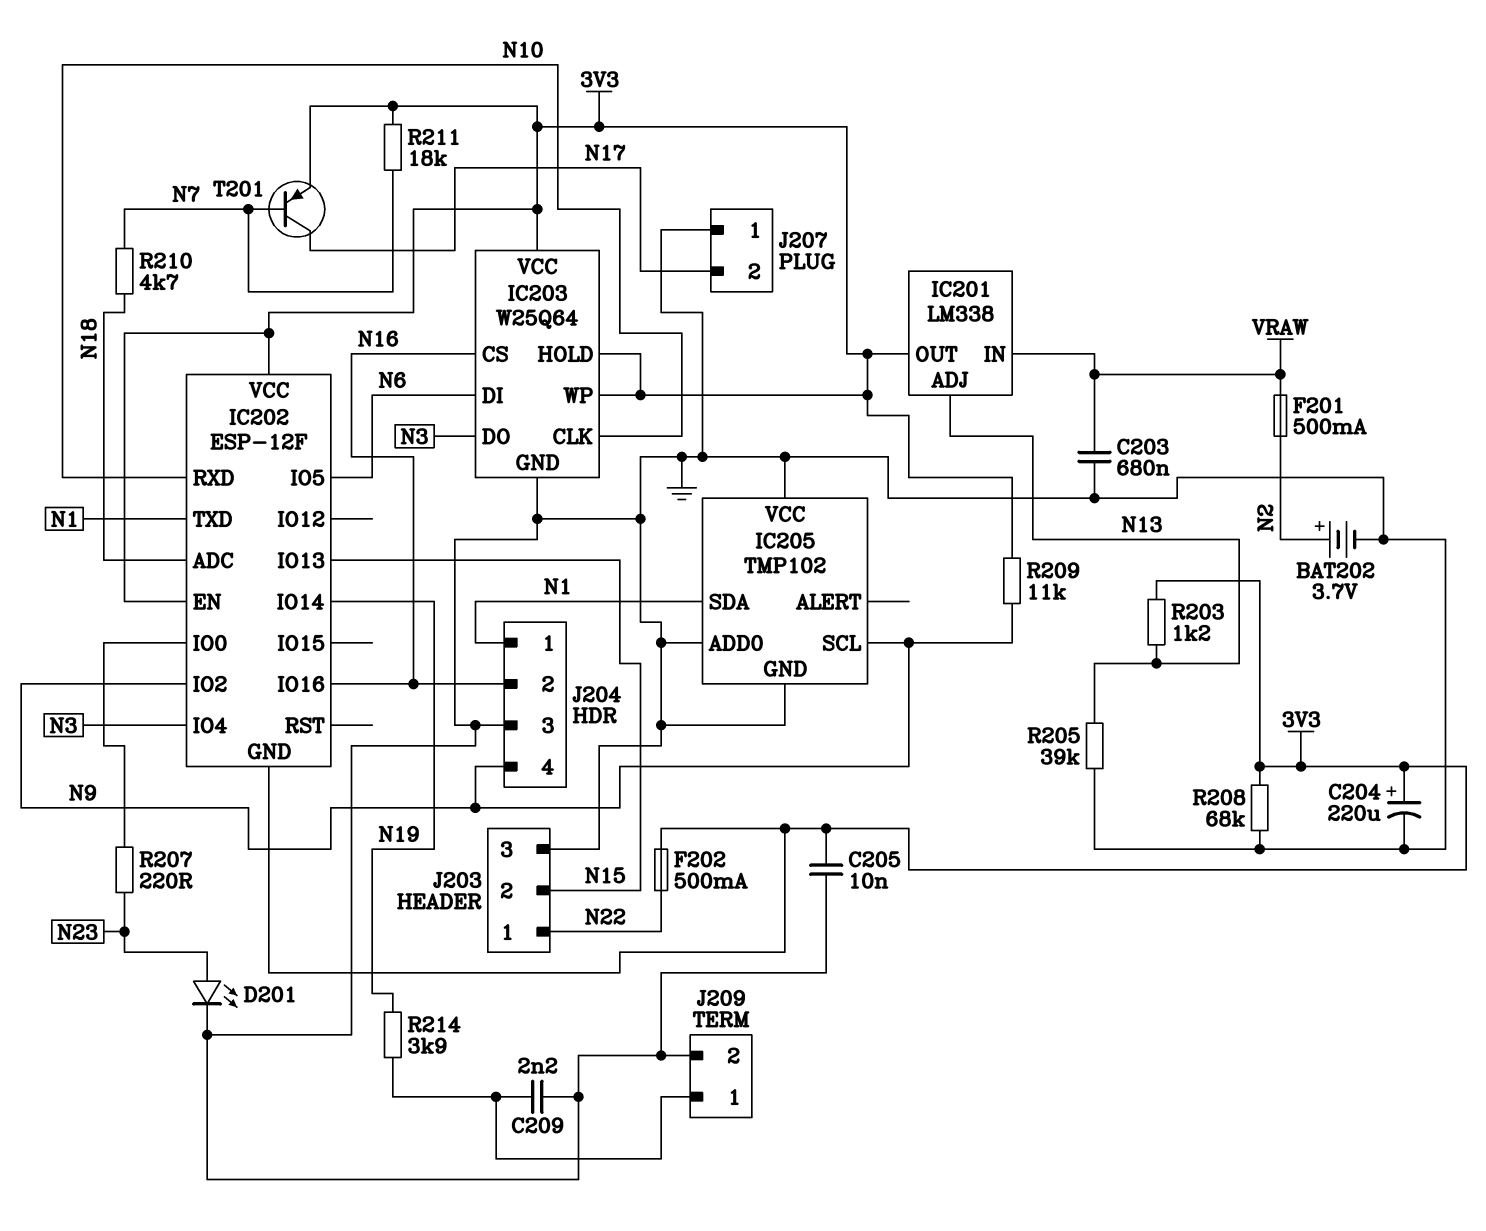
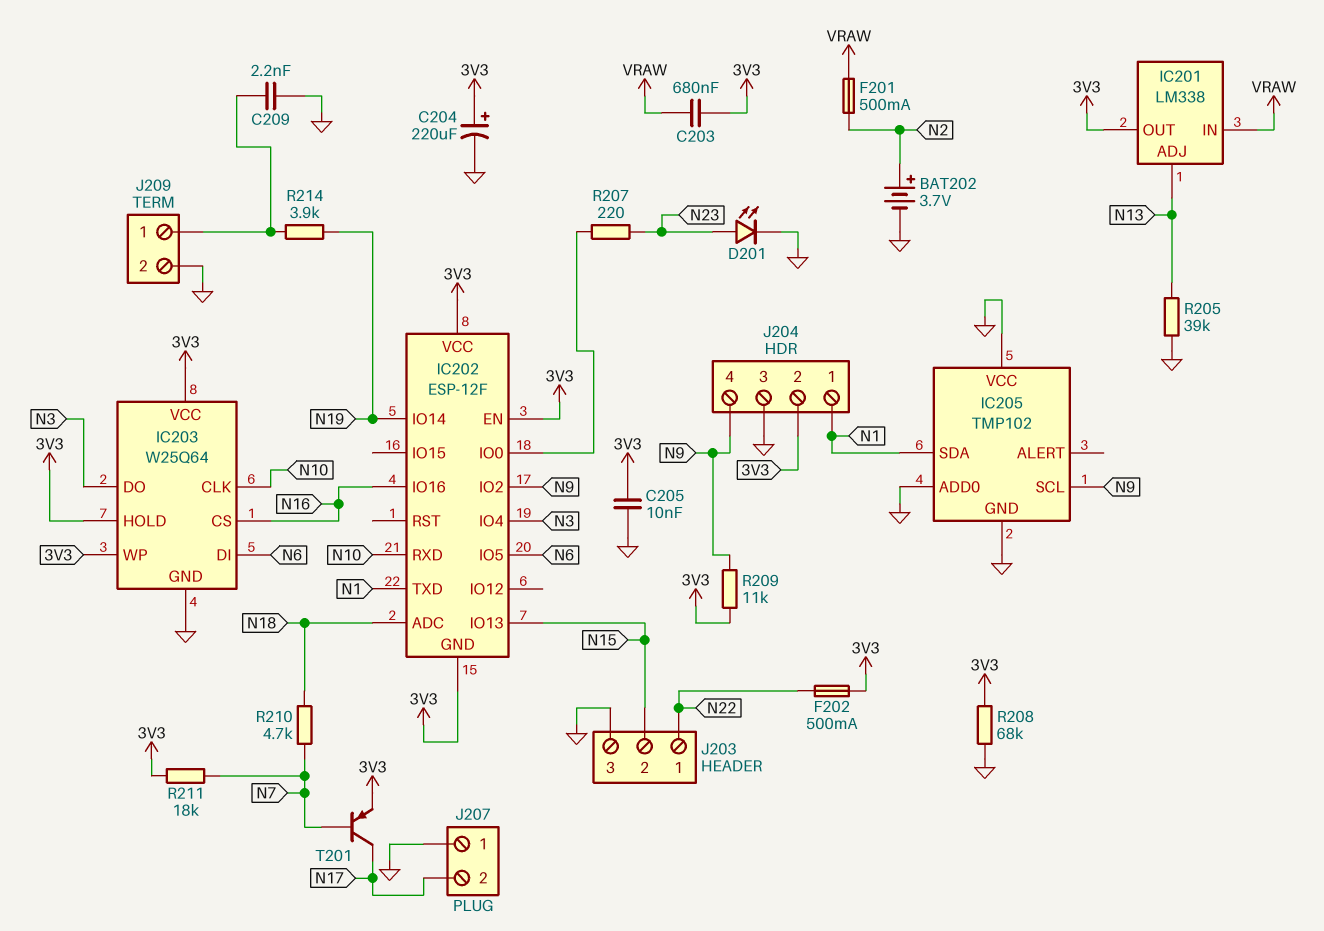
C203: 680nF (GND, VRAW) -> 680nF (3V3, VRAW)
J204 pin 2: N16 -> 3V3
R203: 1.2k (3V3, N13) -> none

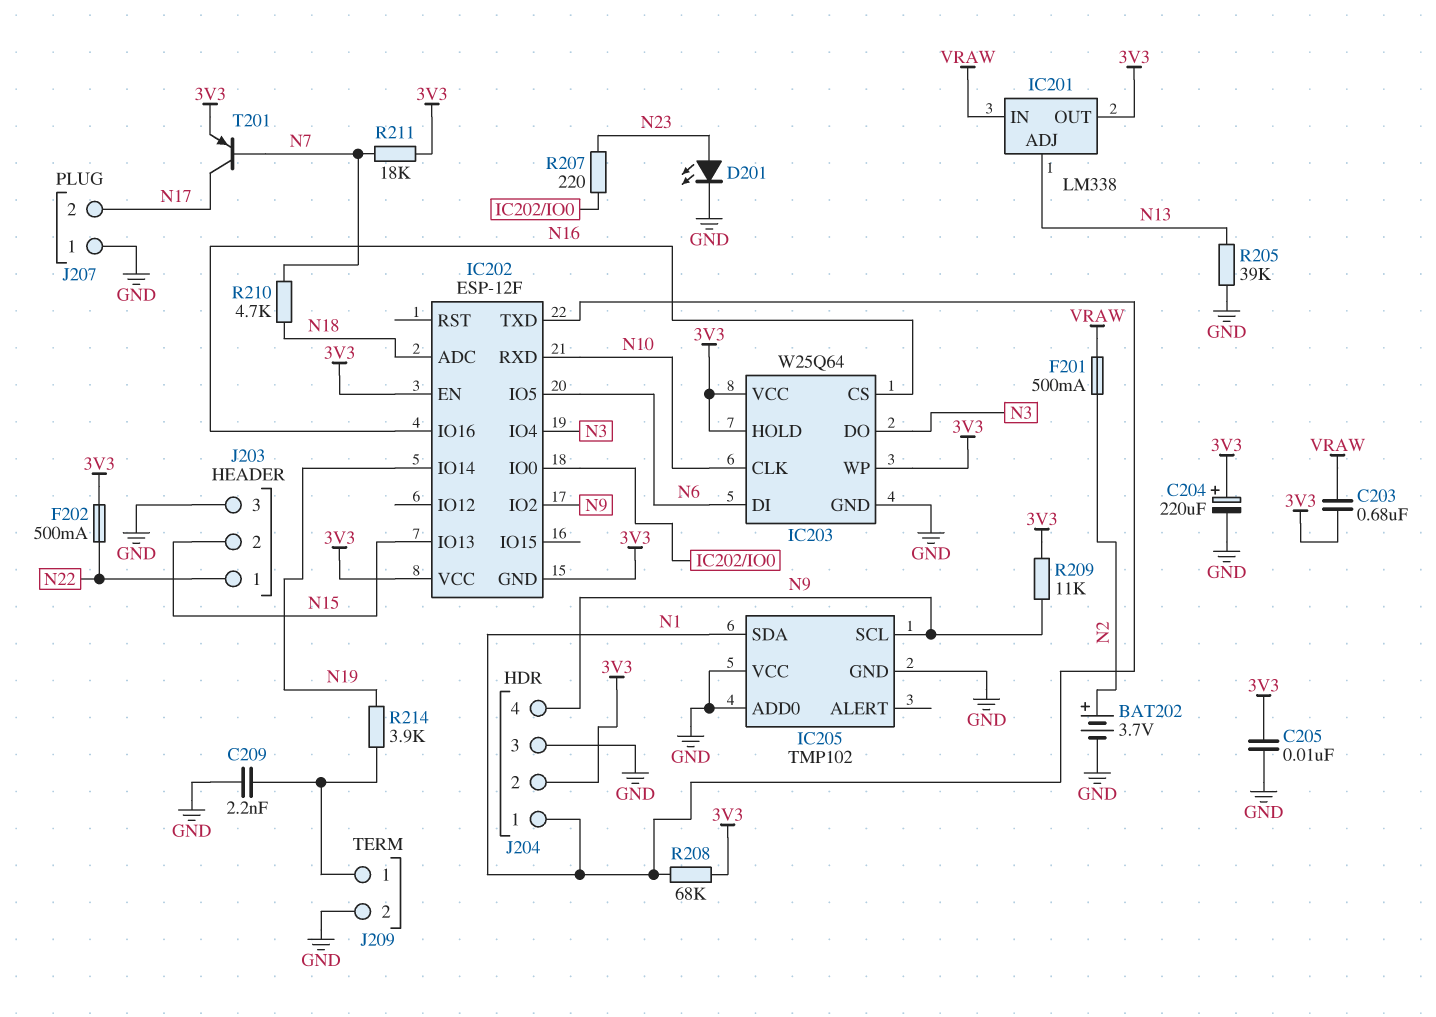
R208: 68k (3V3, GND) -> 68k (3V3, N1)

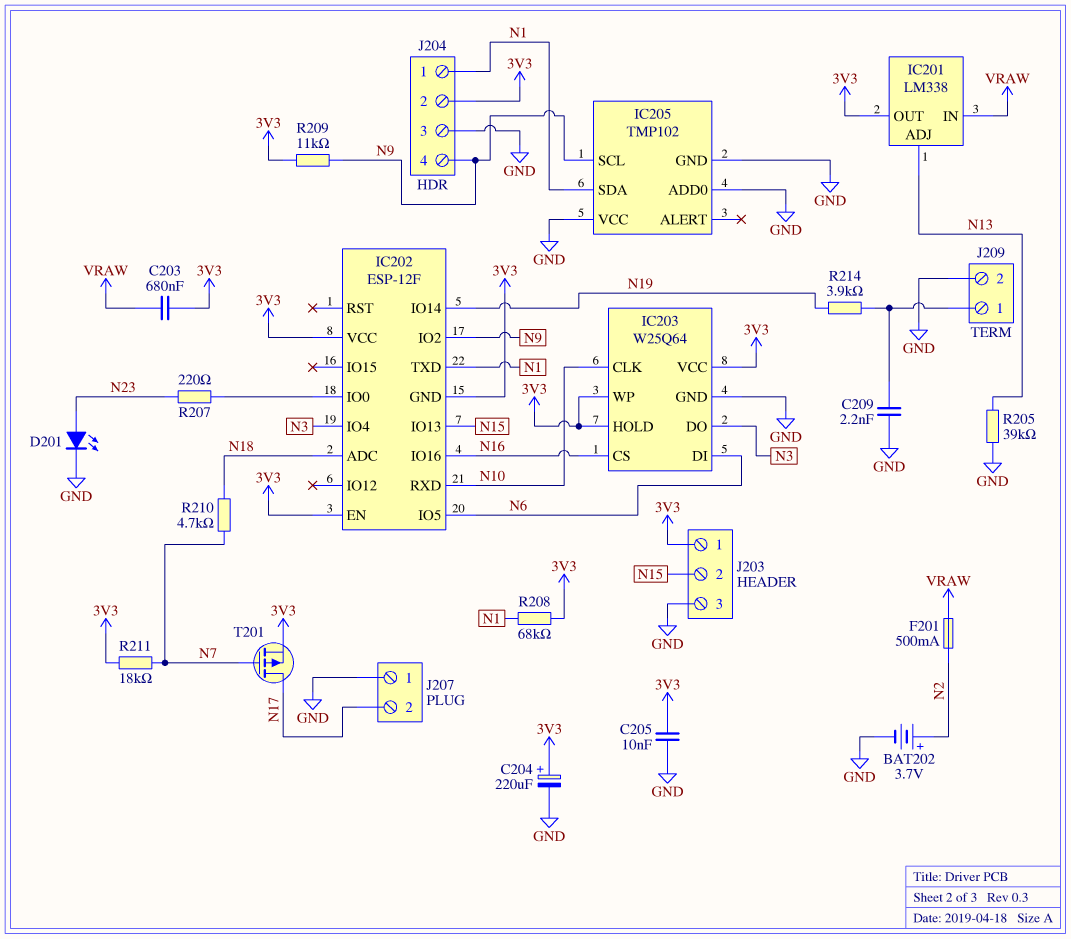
F202: 500mA (3V3, N22) -> none
J203 pin 1: N22 -> 3V3
T201: PNP (B N7, C N17, E 3V3) -> PMOS (G N7, D N17, S 3V3)

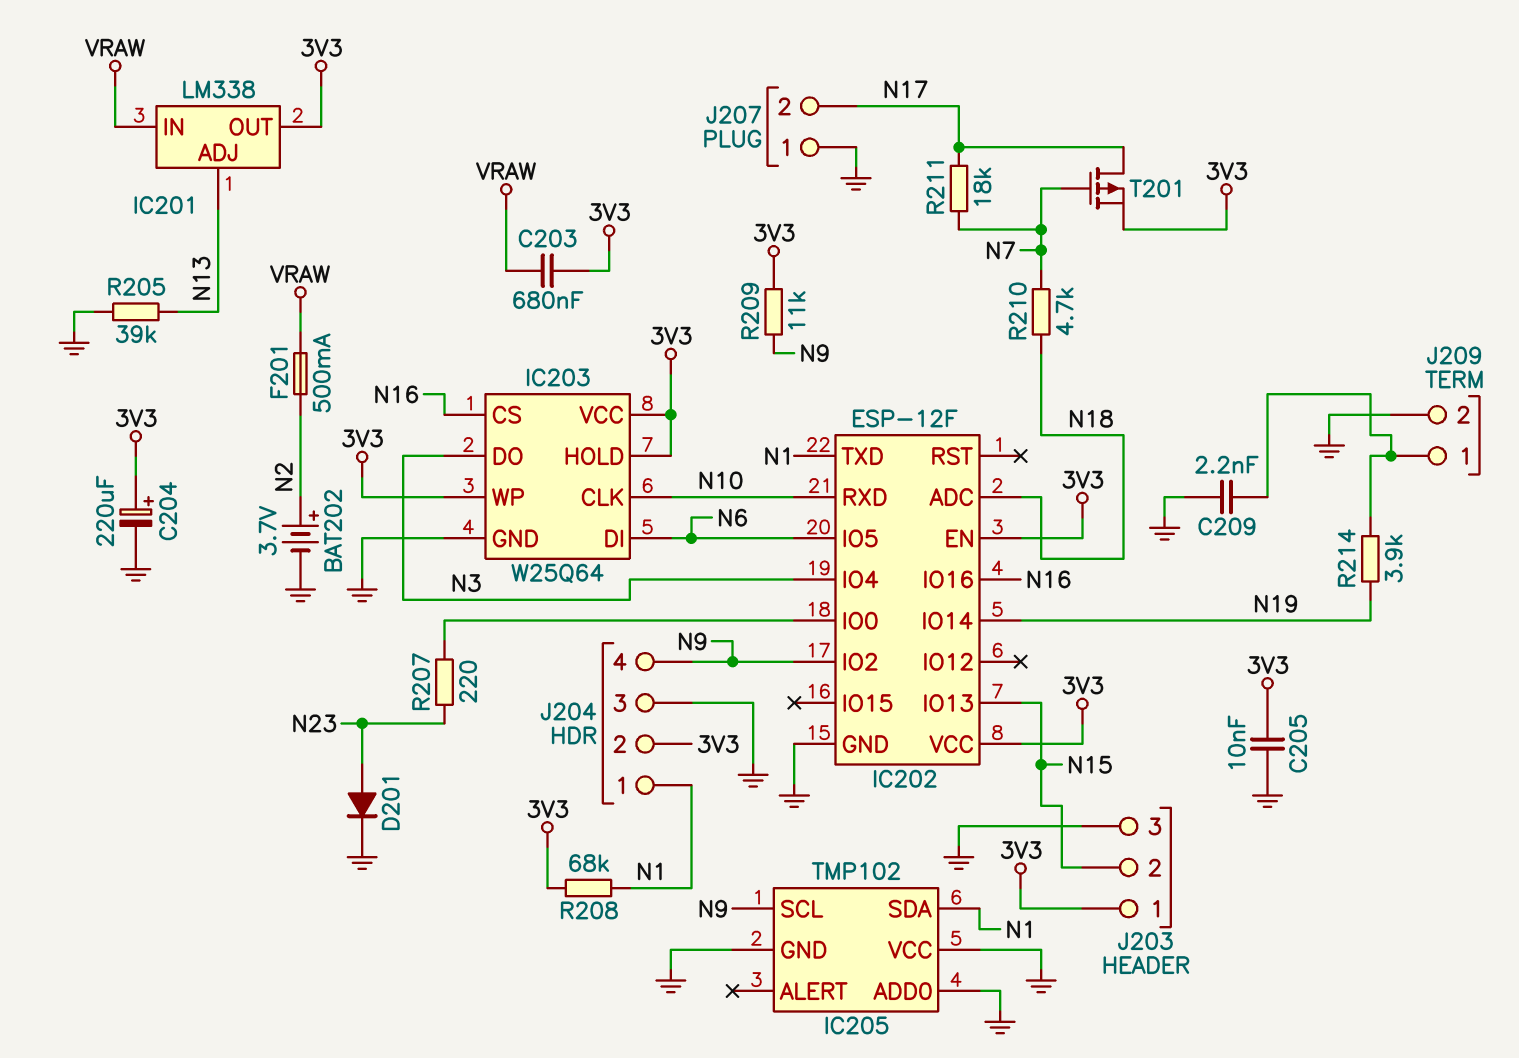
D201: LED (A N23, K GND) -> diode (A N23, K GND)
IC202 pin GND: 3V3 -> GND
R211: 18k (3V3, N7) -> 18k (N7, N17)

